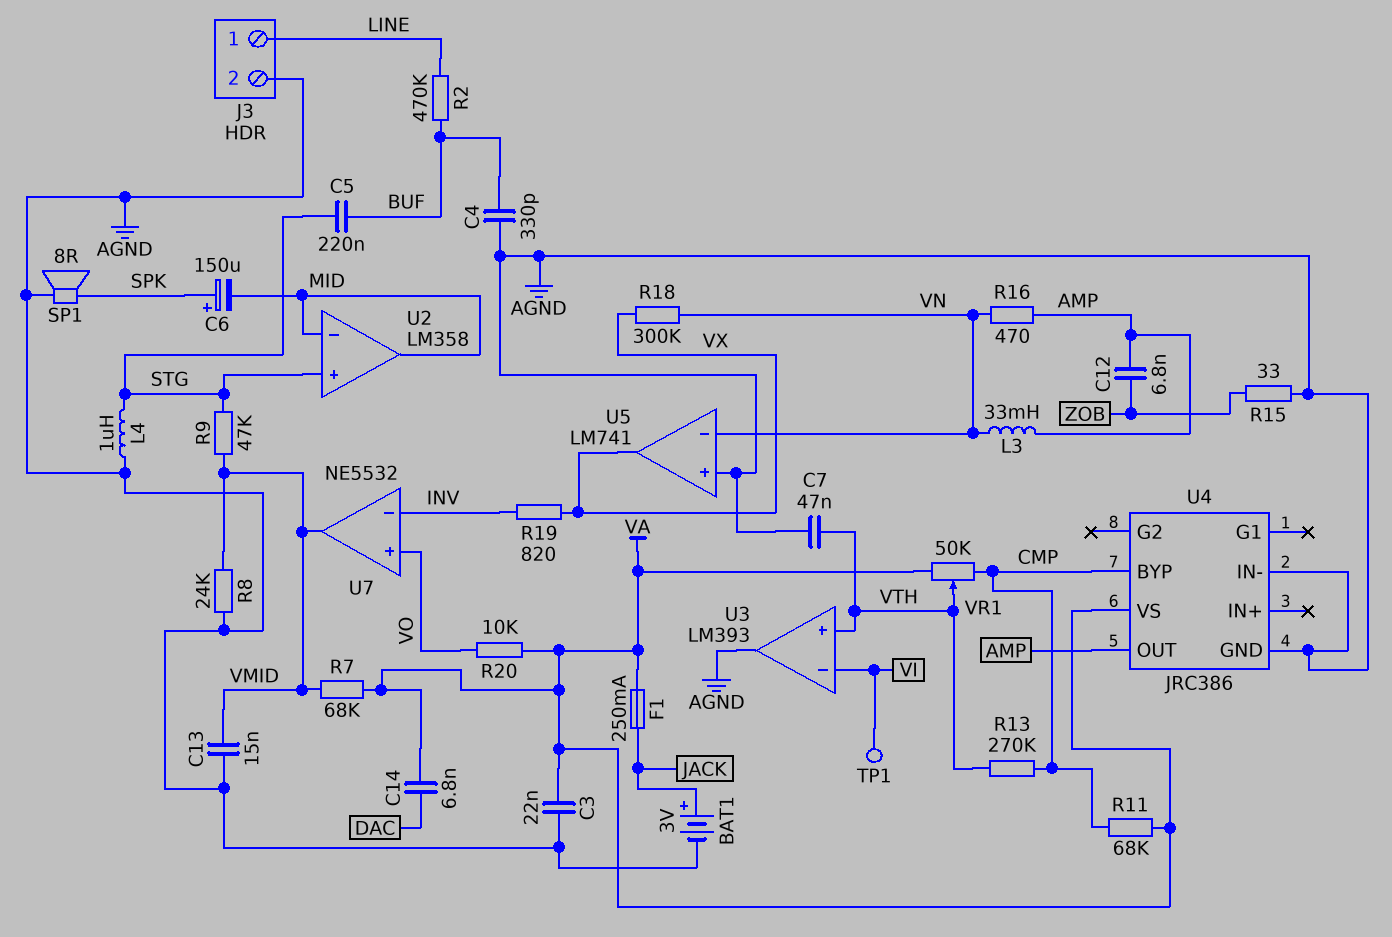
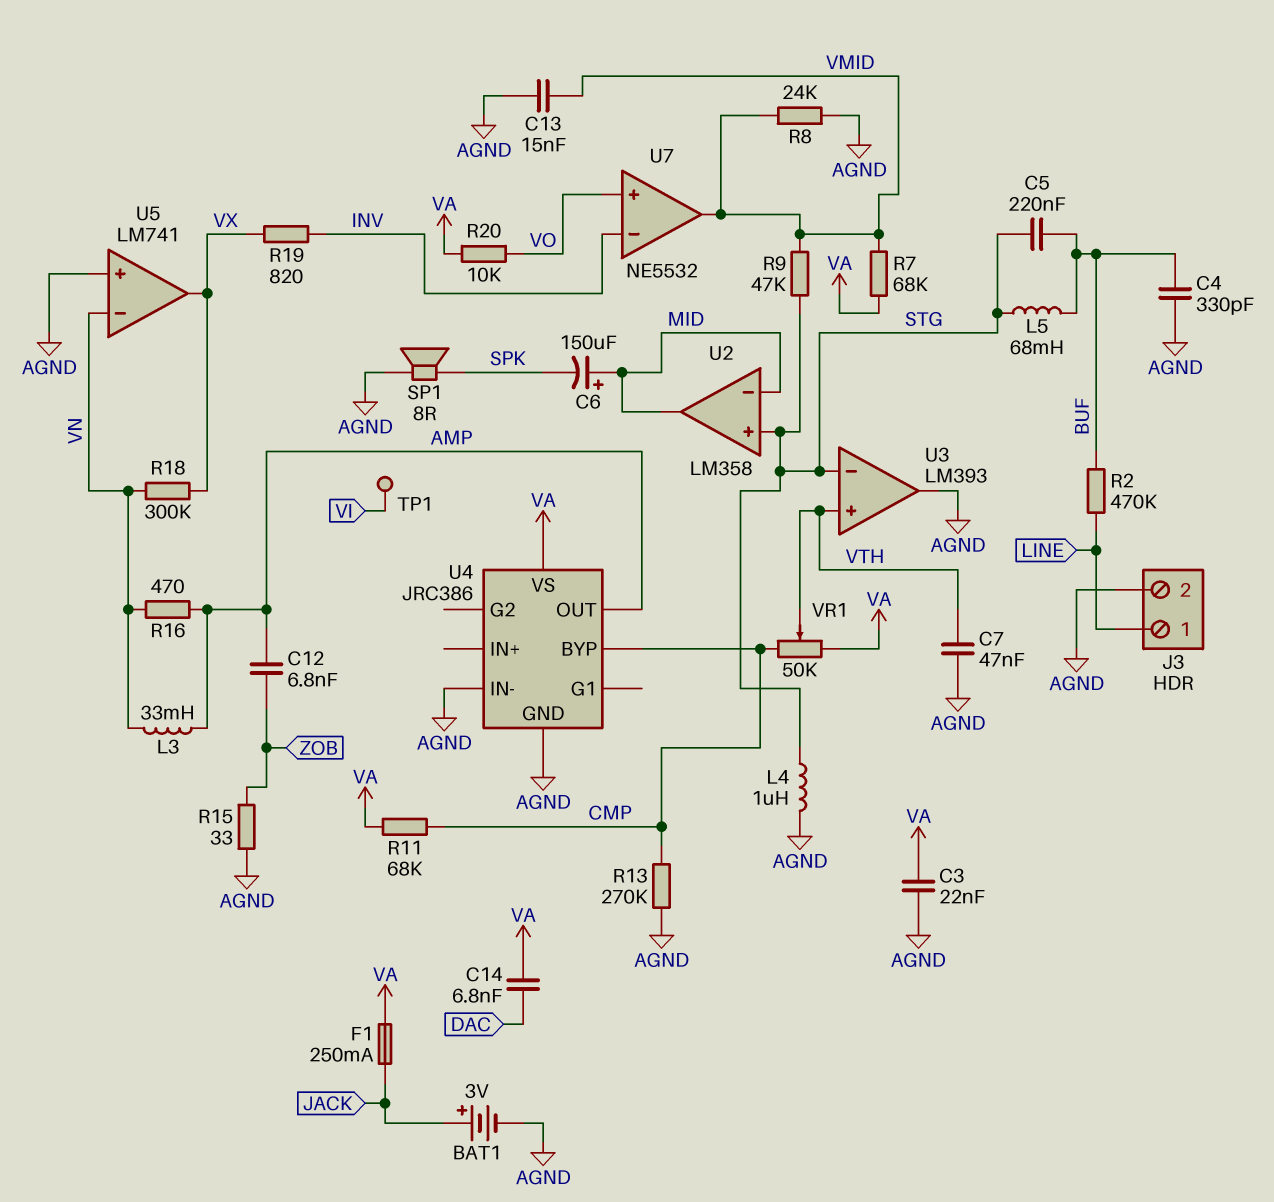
C6: 150uF (plus SPK, minus MID) -> 150uF (plus MID, minus SPK)
L5: none -> 68mH (BUF, STG)
R13: 270k (CMP, VTH) -> 270k (AGND, CMP)
U3 pin in-: VI -> STG

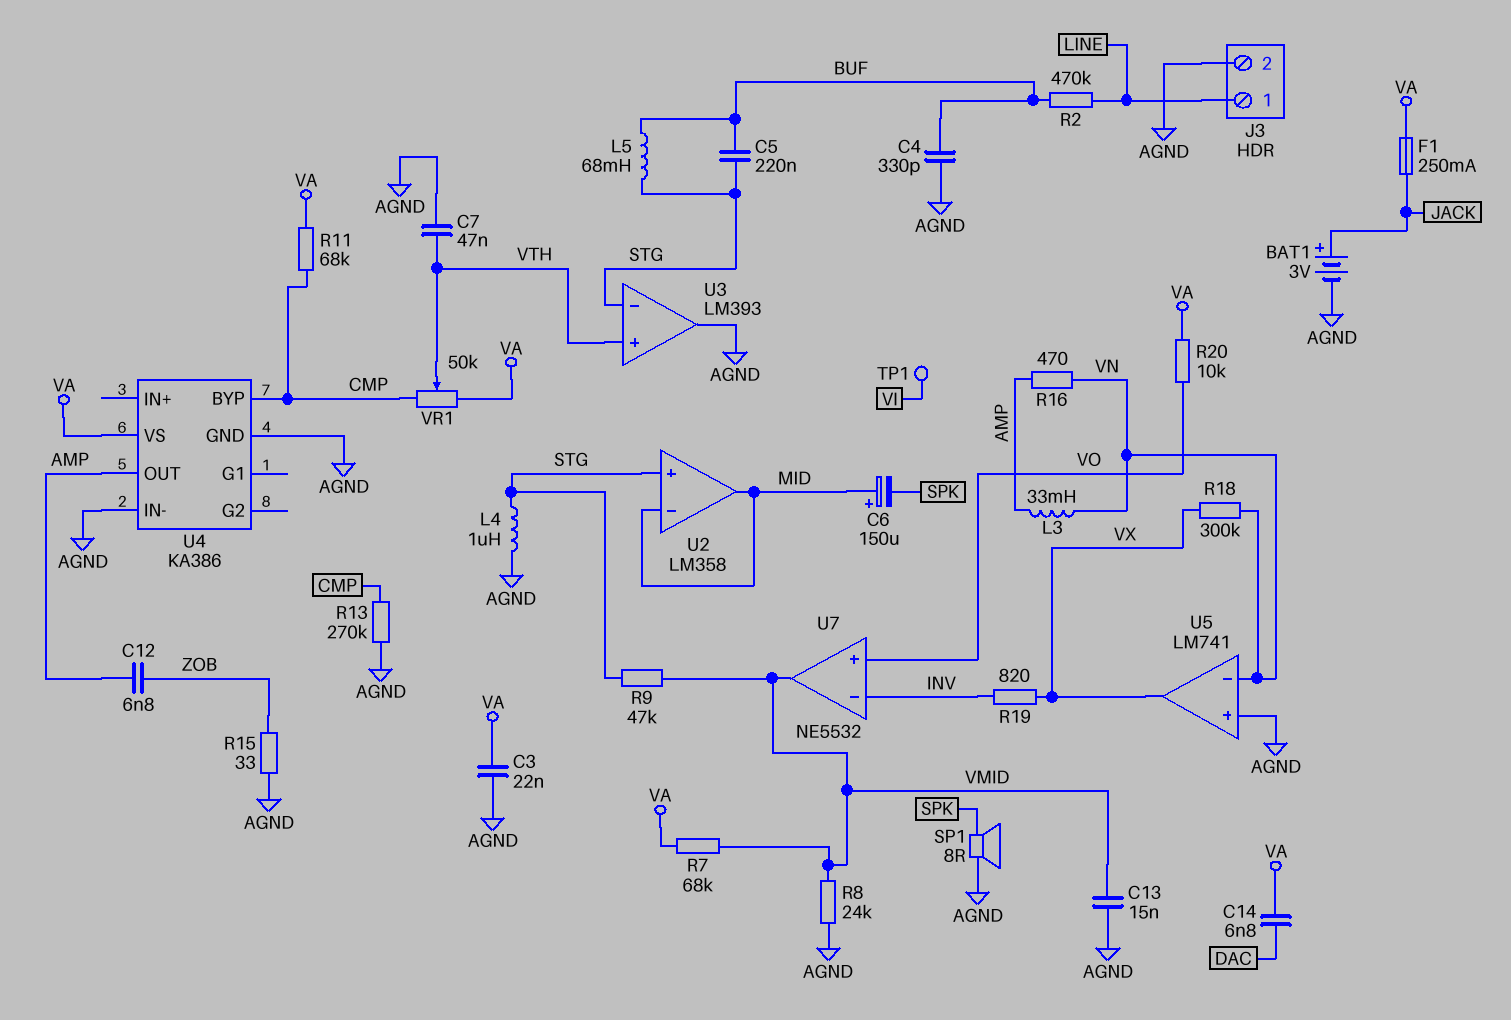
U4: JRC386 -> KA386

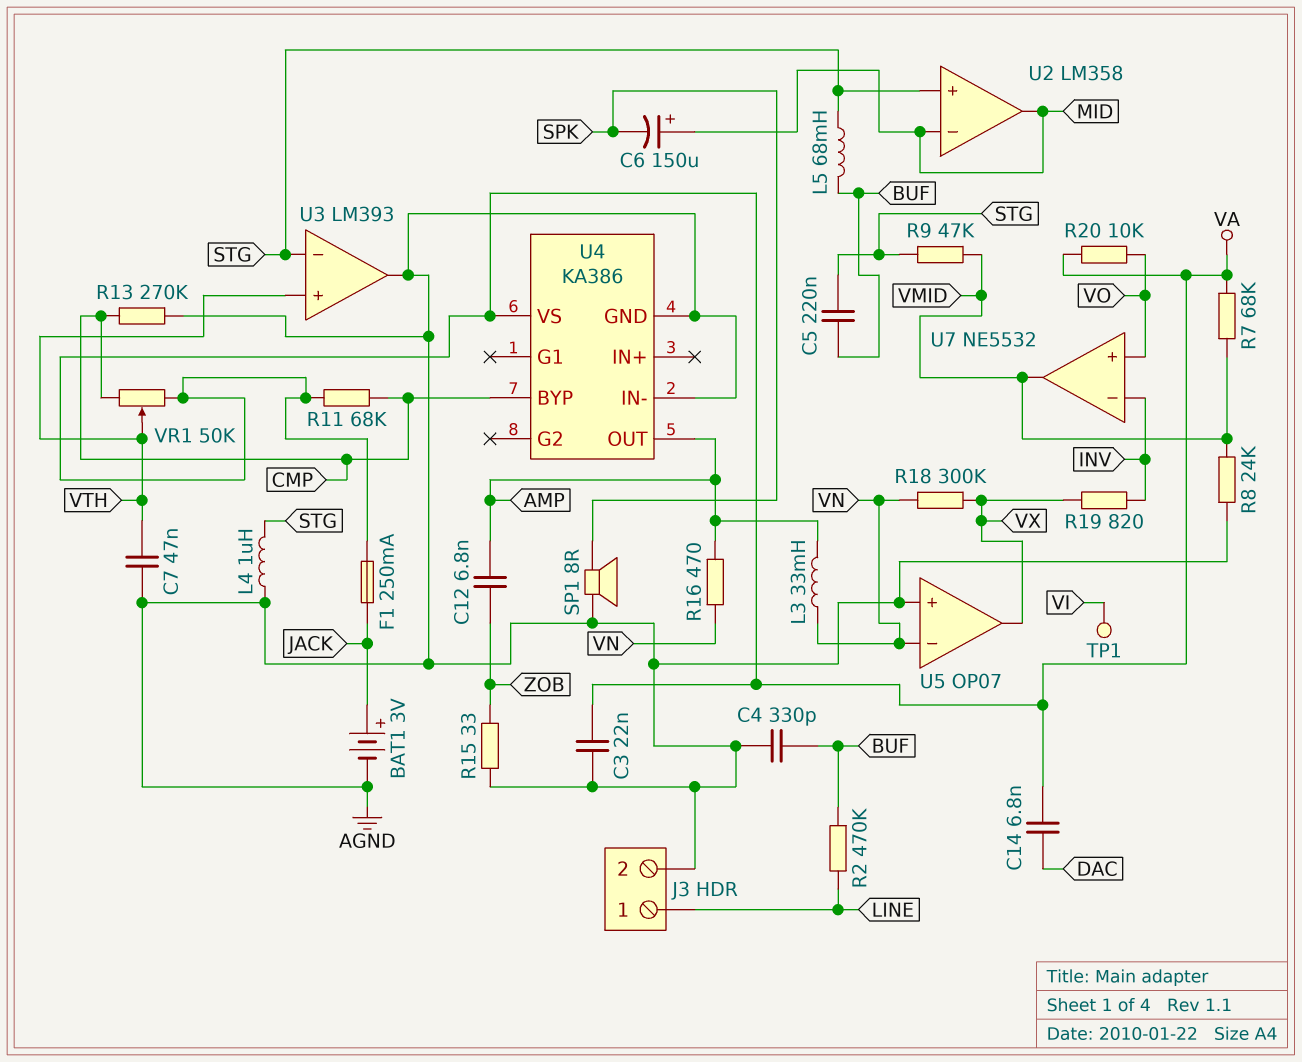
C13: 15nF (AGND, VMID) -> none
U5: LM741 -> OP07

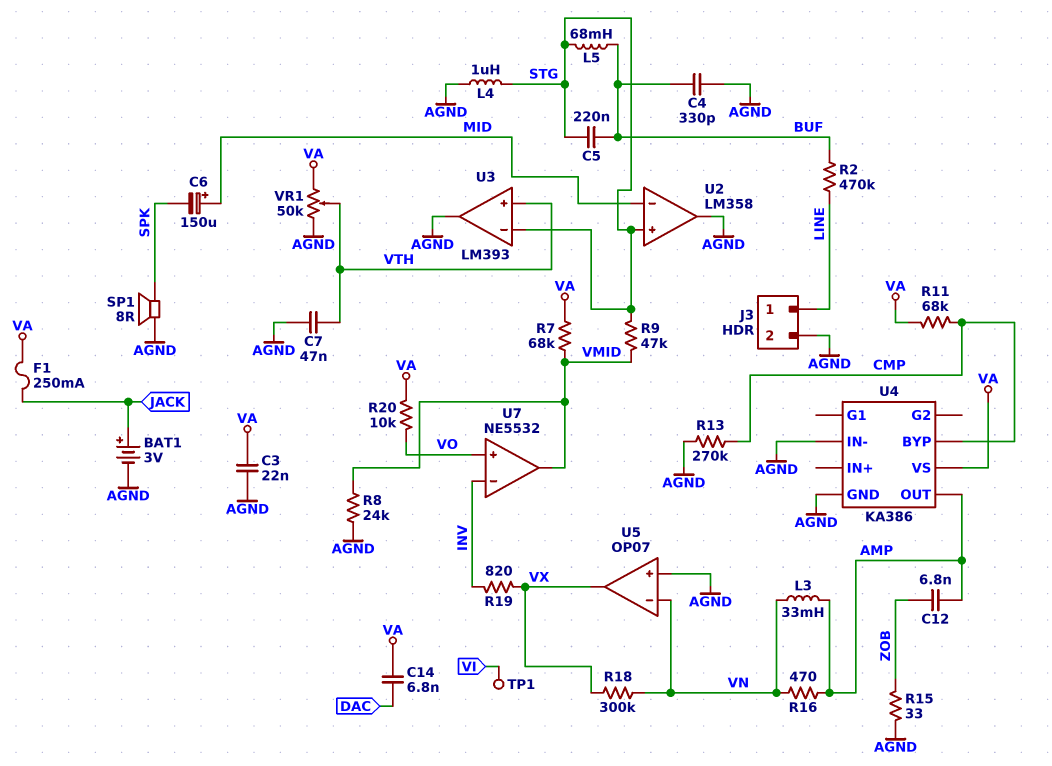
U2 pin out: MID -> AGND
VR1: 50k (CMP, VA, wiper VTH) -> 50k (AGND, VA, wiper VTH)

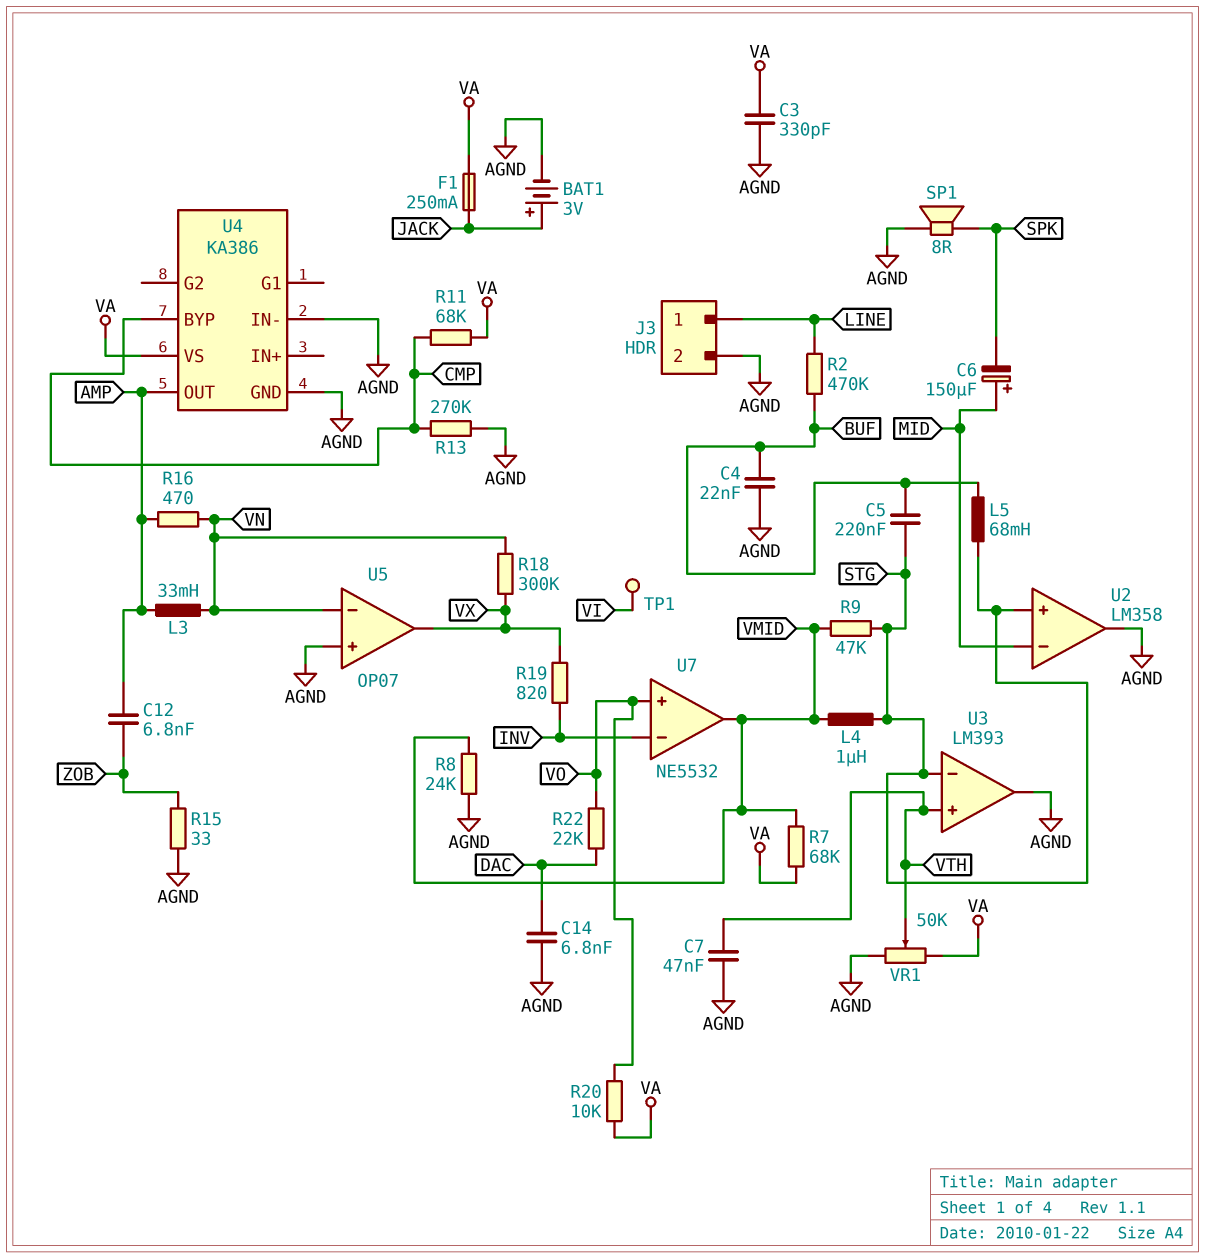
C3: 22nF (AGND, VA) -> 330pF (AGND, VA)
C4: 330pF (AGND, BUF) -> 22nF (AGND, BUF)
C14: 6.8nF (DAC, VA) -> 6.8nF (AGND, DAC)
L4: 1uH (AGND, STG) -> 1uH (STG, VMID)
R22: none -> 22k (DAC, VO)

